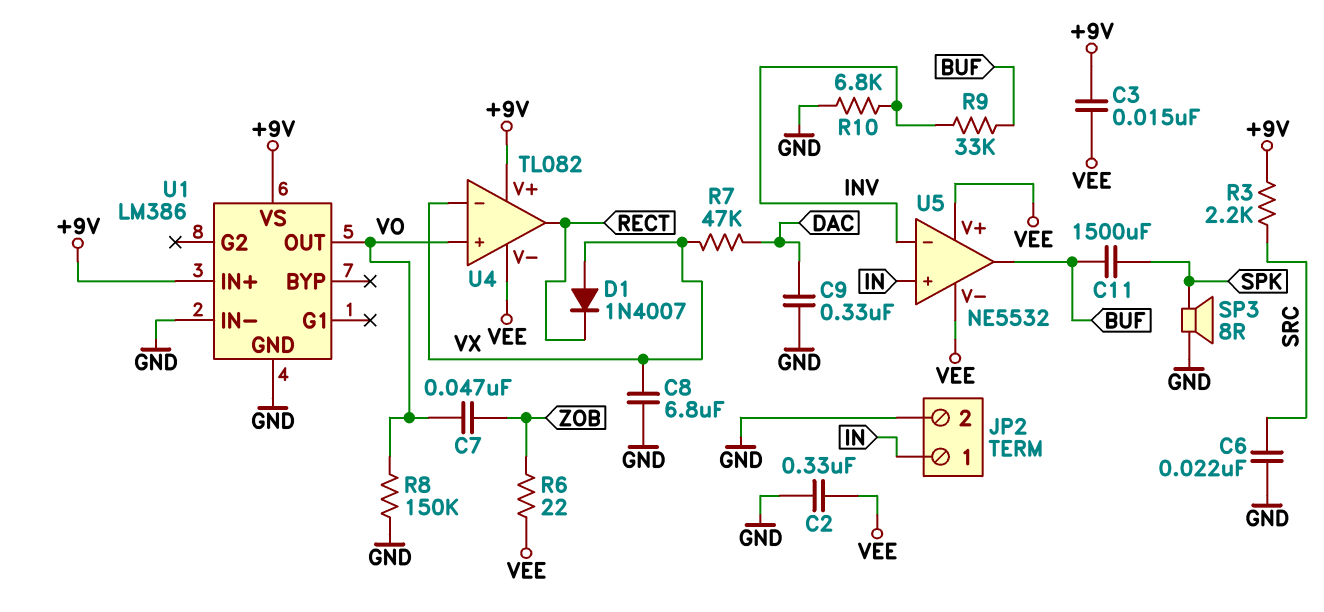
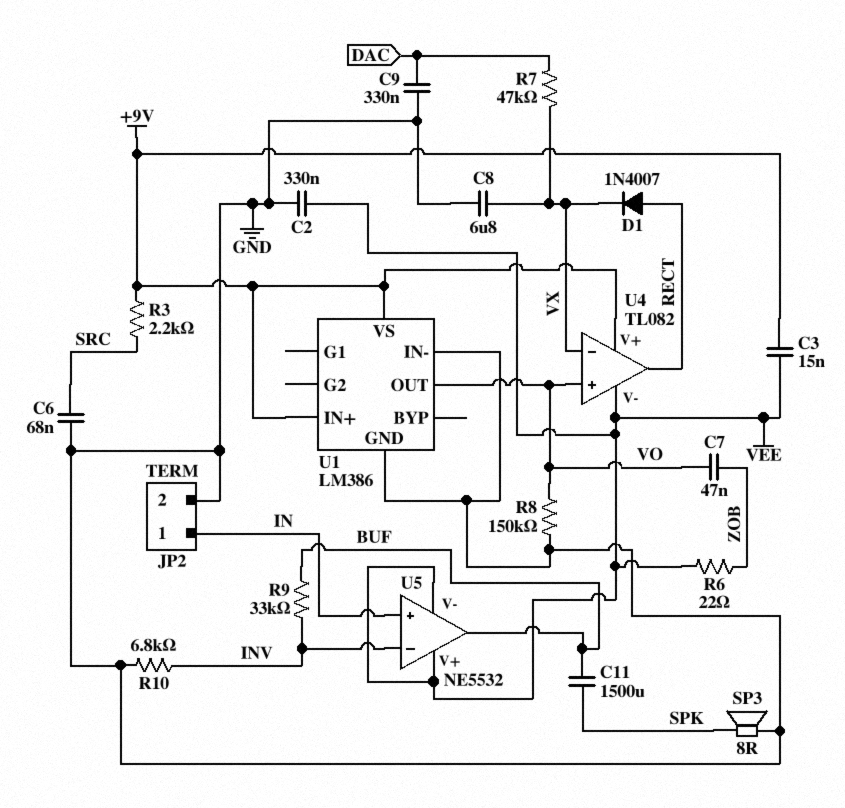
C6: 22nF (GND, SRC) -> 68nF (GND, SRC)
D1: diode 1N4007 (A VX, K RECT) -> diode 1N4007 (A RECT, K VX)

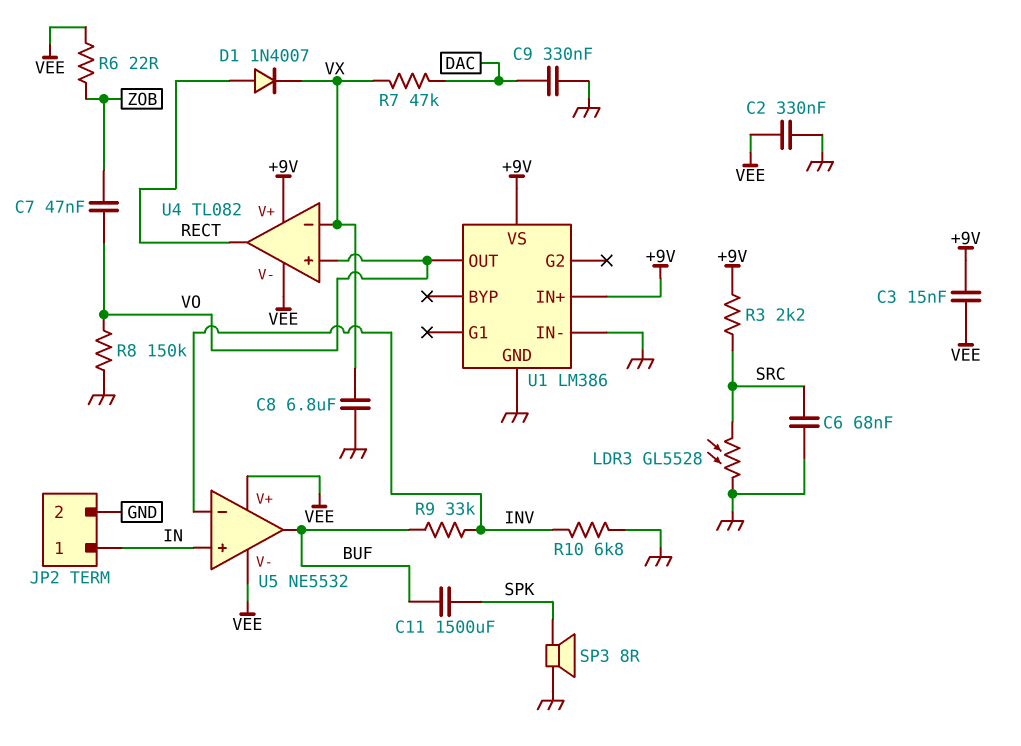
LDR3: none -> GL5528 (GND, SRC)

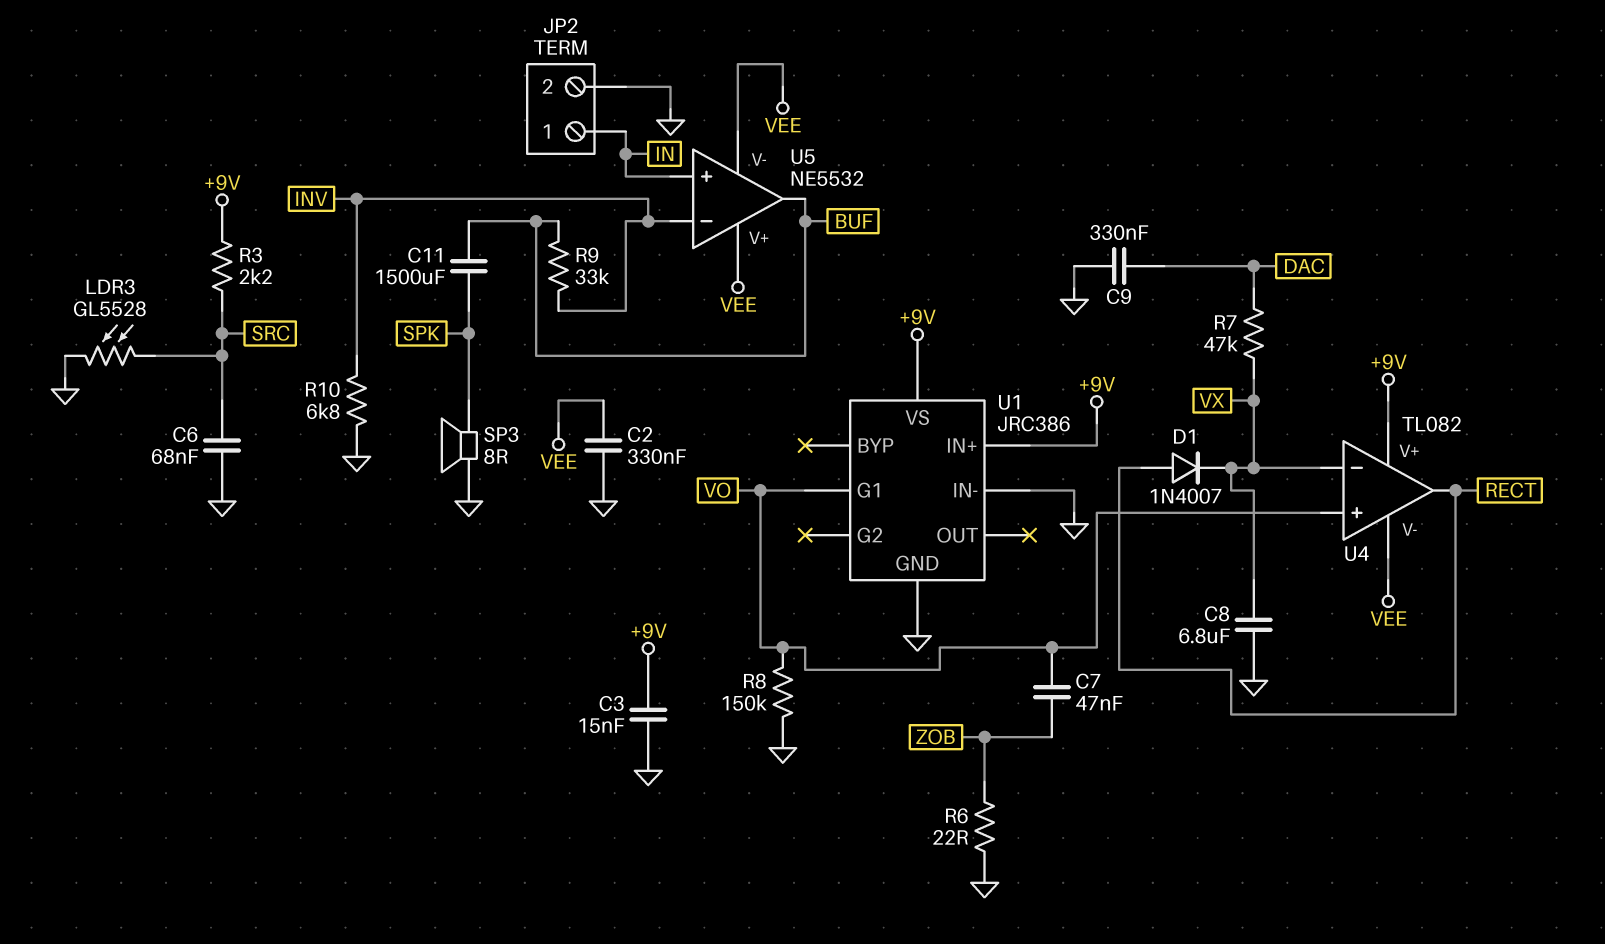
C3: 15nF (+9V, VEE) -> 15nF (+9V, GND)
R6: 22 (VEE, ZOB) -> 22 (GND, ZOB)
U1: LM386 -> JRC386
U1 pin G1: none -> VO
U1 pin OUT: VO -> none

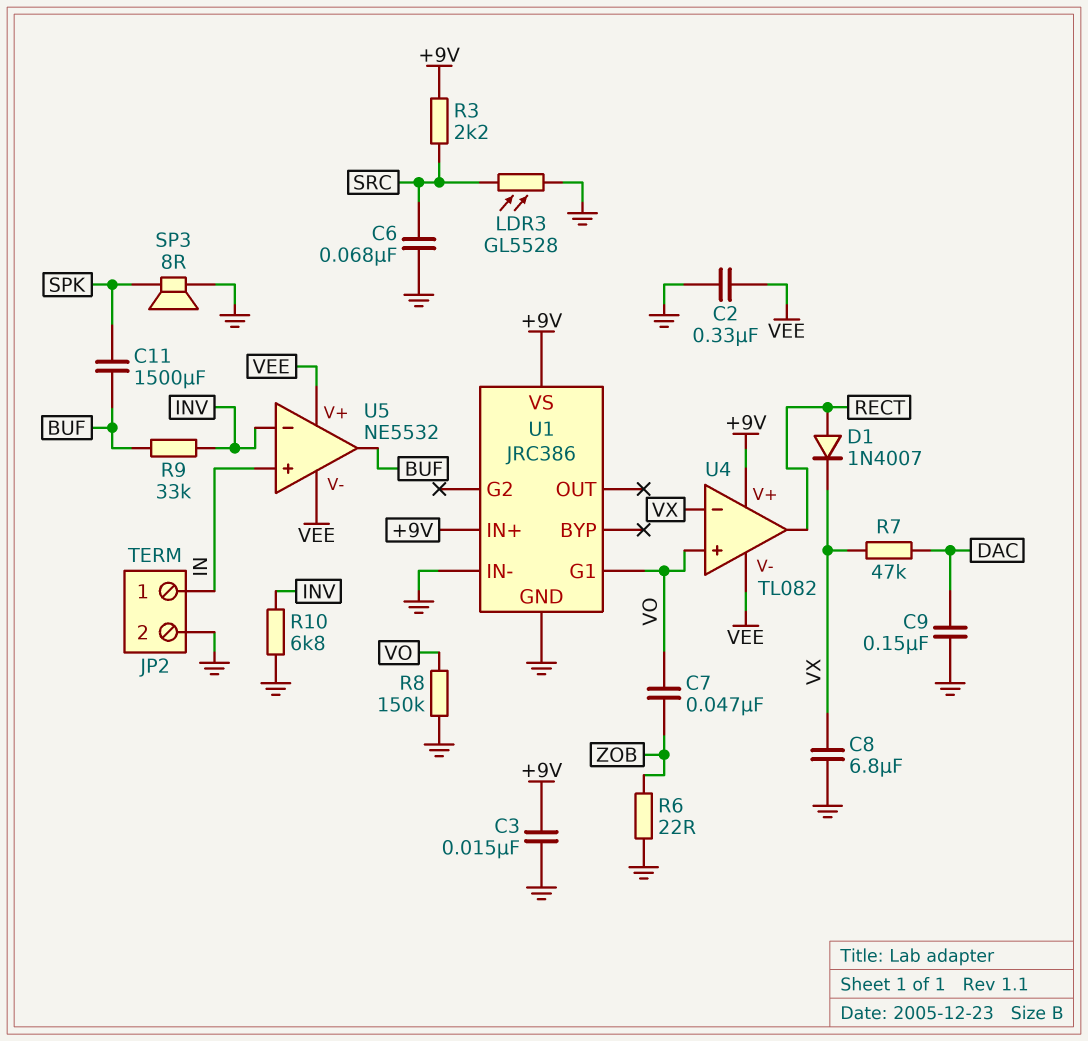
C9: 330nF (DAC, GND) -> 150nF (DAC, GND)

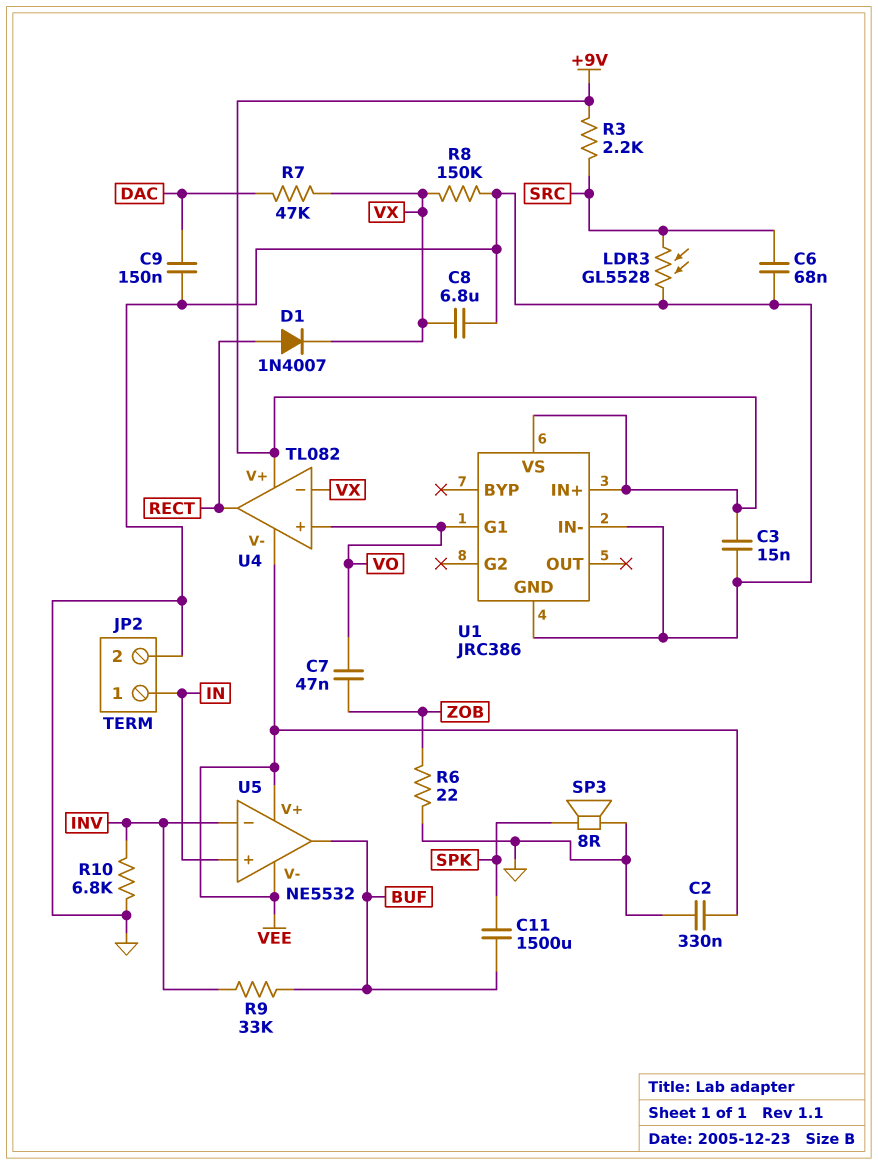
R8: 150k (GND, VO) -> 150k (GND, VX)

